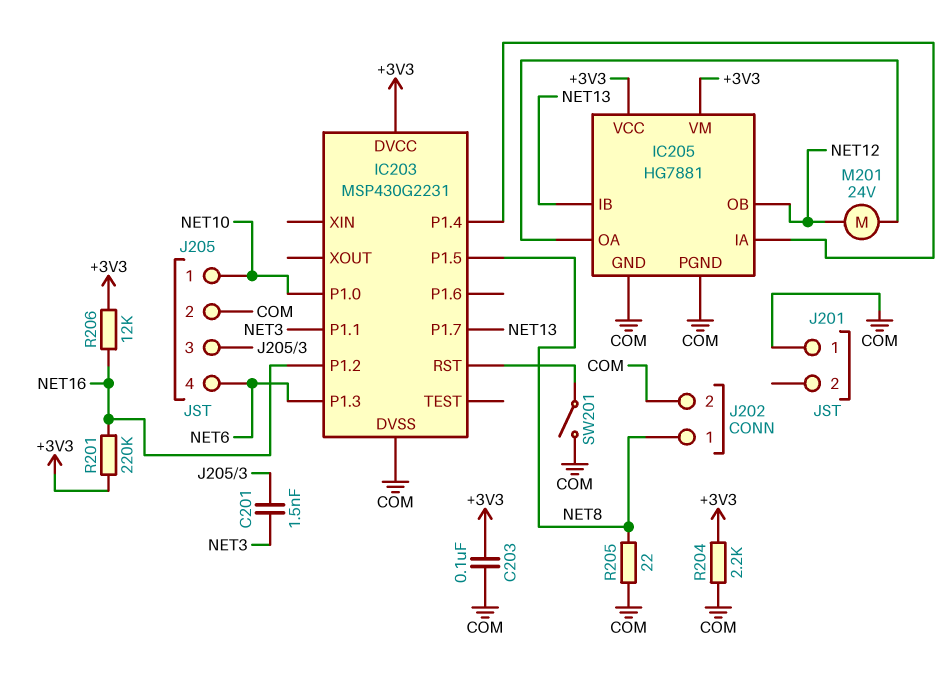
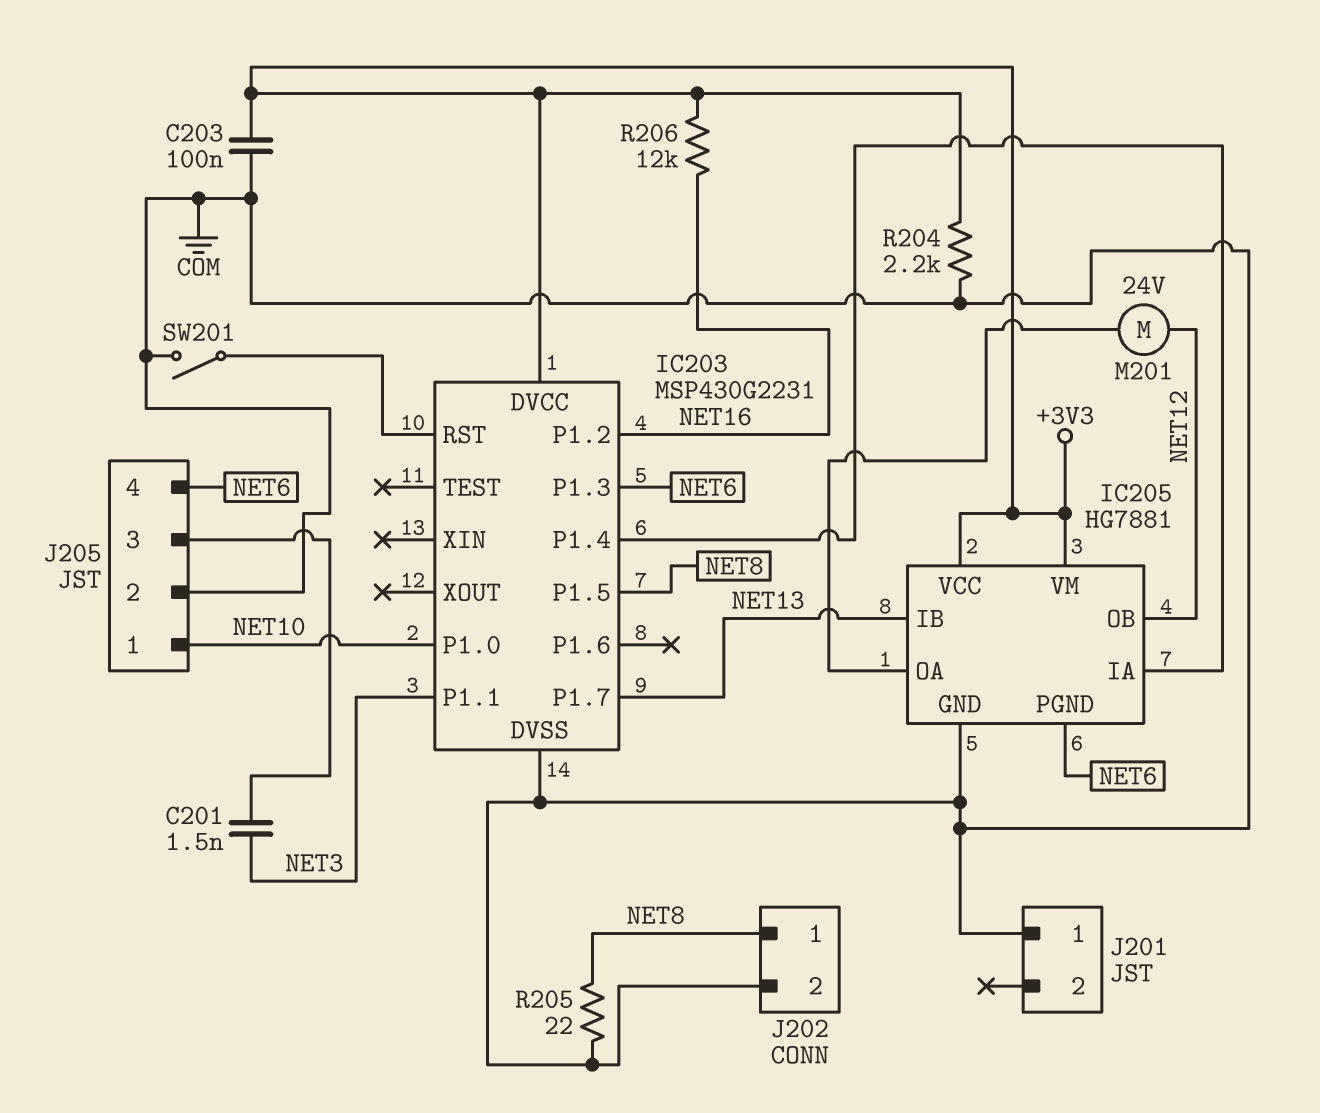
IC205 pin PGND: COM -> NET6
R201: 220k (+3V3, NET16) -> none

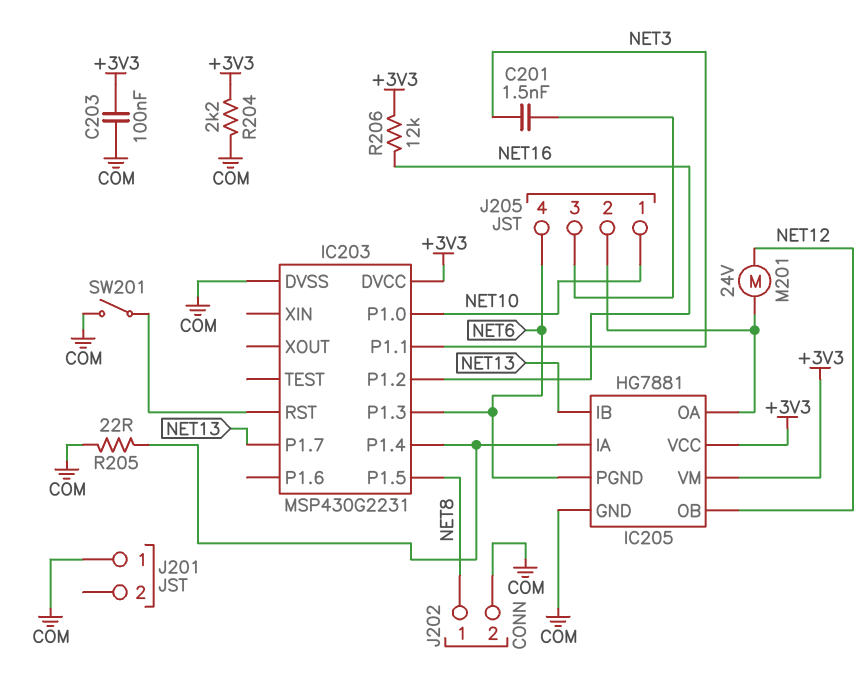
J205 pin 2: COM -> IC205/OA
R205: 22 (COM, NET8) -> 22 (COM, IC203/P1.4)

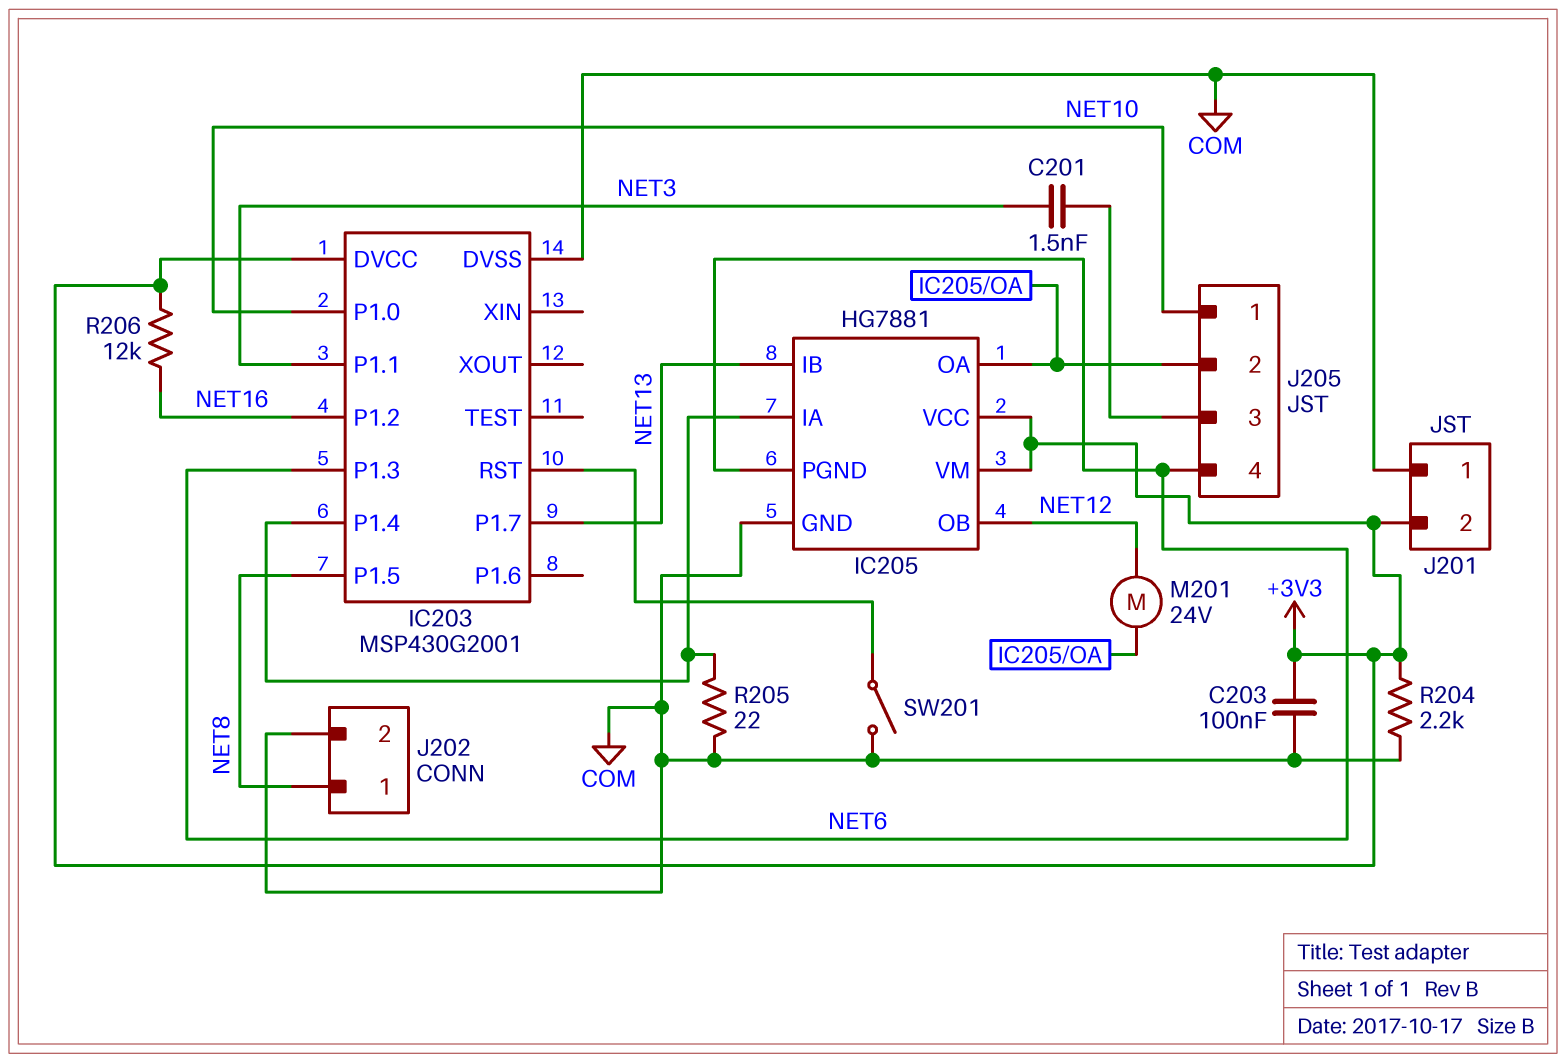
IC203: MSP430G2231 -> MSP430G2001
J201 pin 2: none -> +3V3

